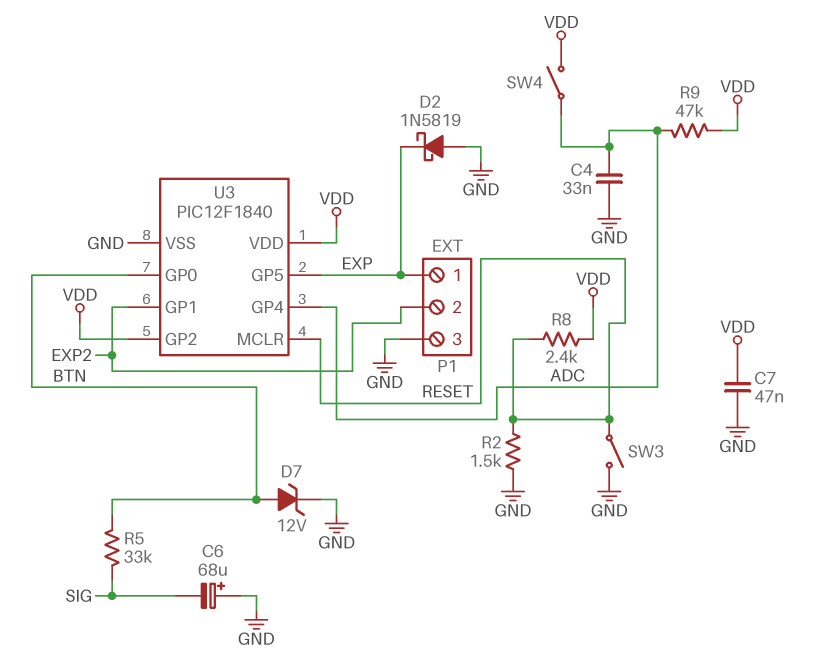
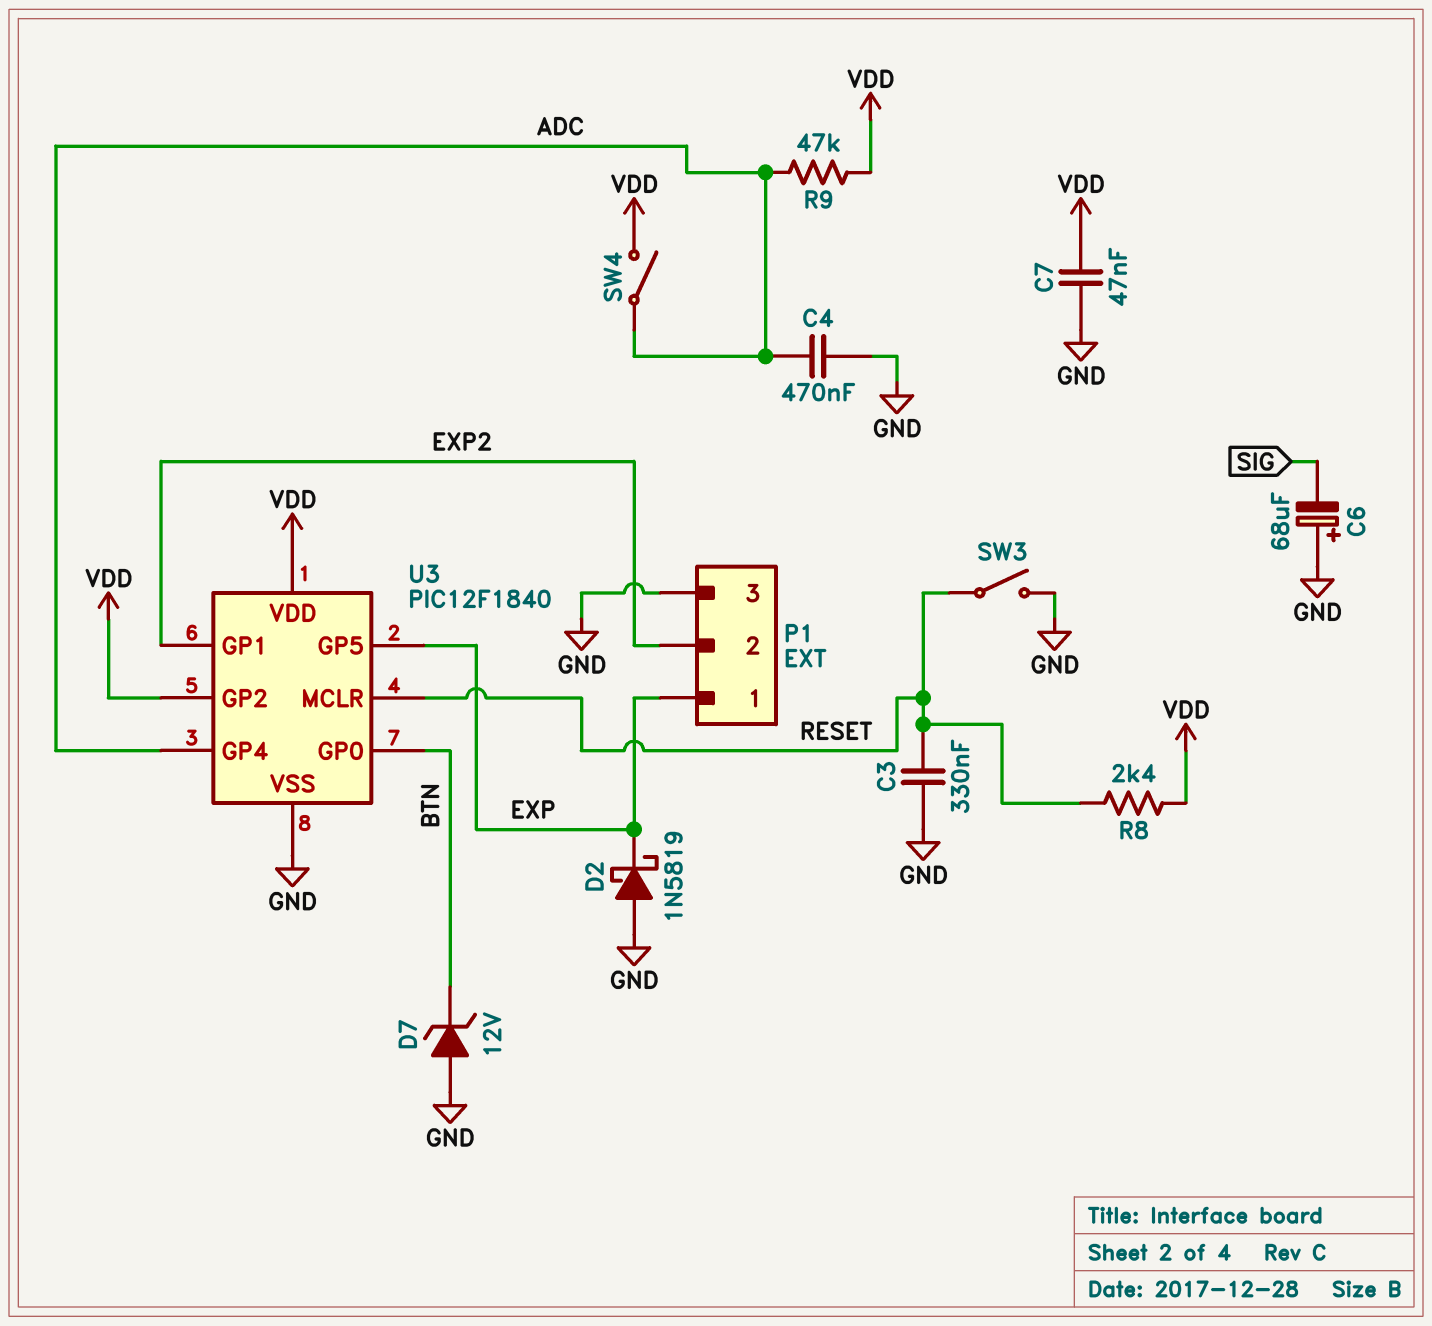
C3: none -> 330nF (GND, RESET)
C4: 33nF (ADC, GND) -> 470nF (ADC, GND)
D7: zener 12V (A BTN, K GND) -> zener 12V (A GND, K BTN)
R2: 1.5k (GND, RESET) -> none
R5: 33k (BTN, SIG) -> none

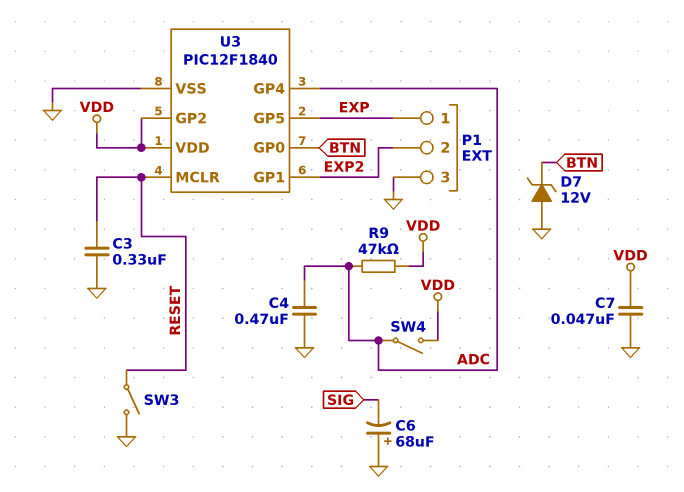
D2: schottky 1N5819 (A GND, K EXP) -> none
R8: 2.4k (RESET, VDD) -> none

